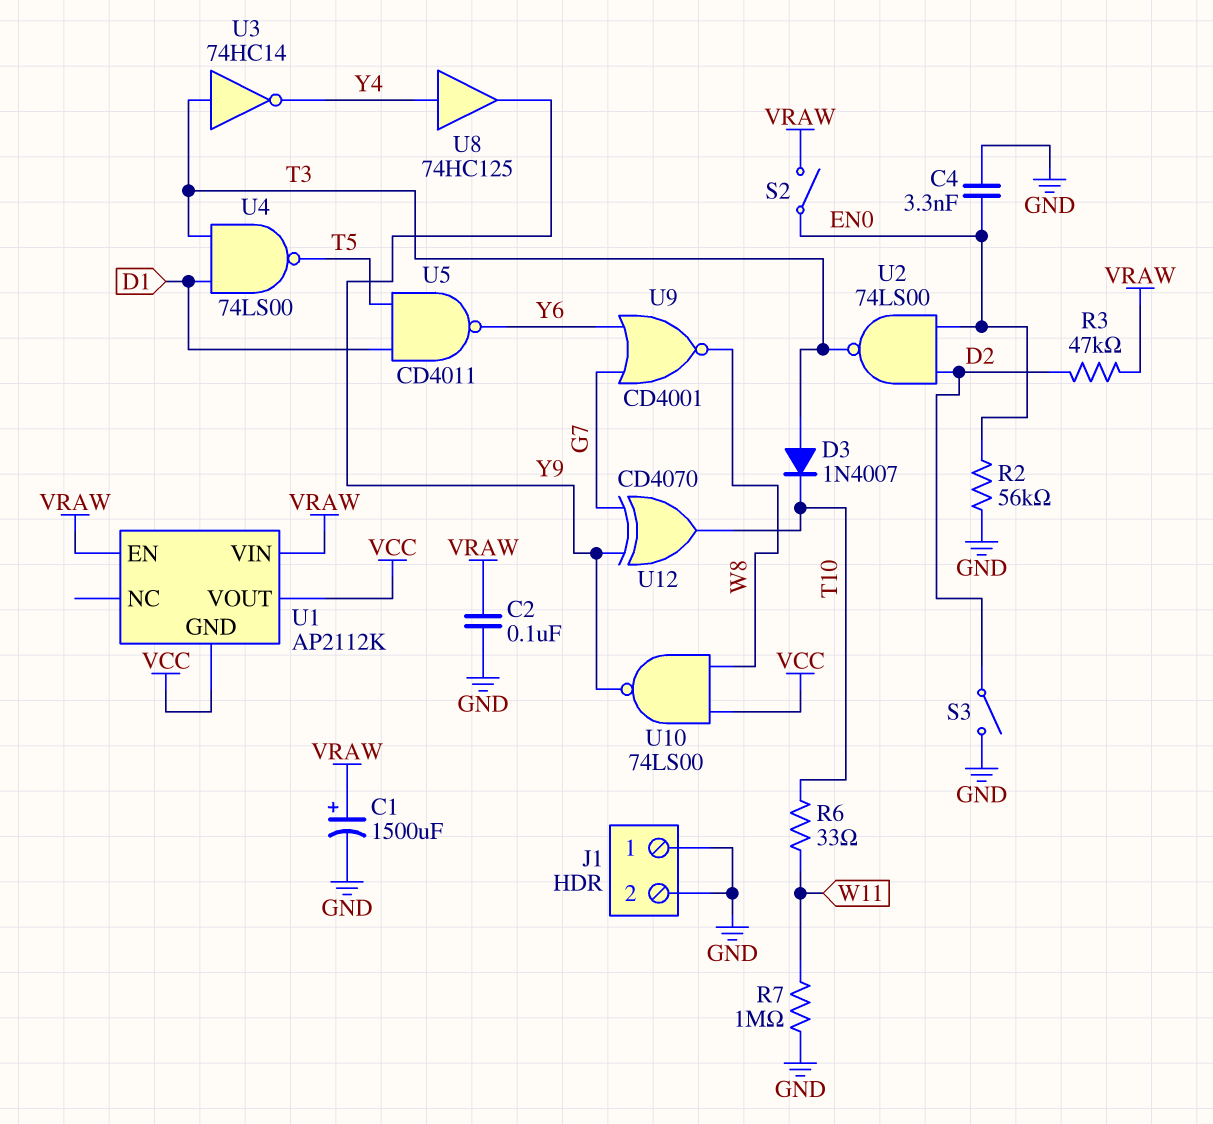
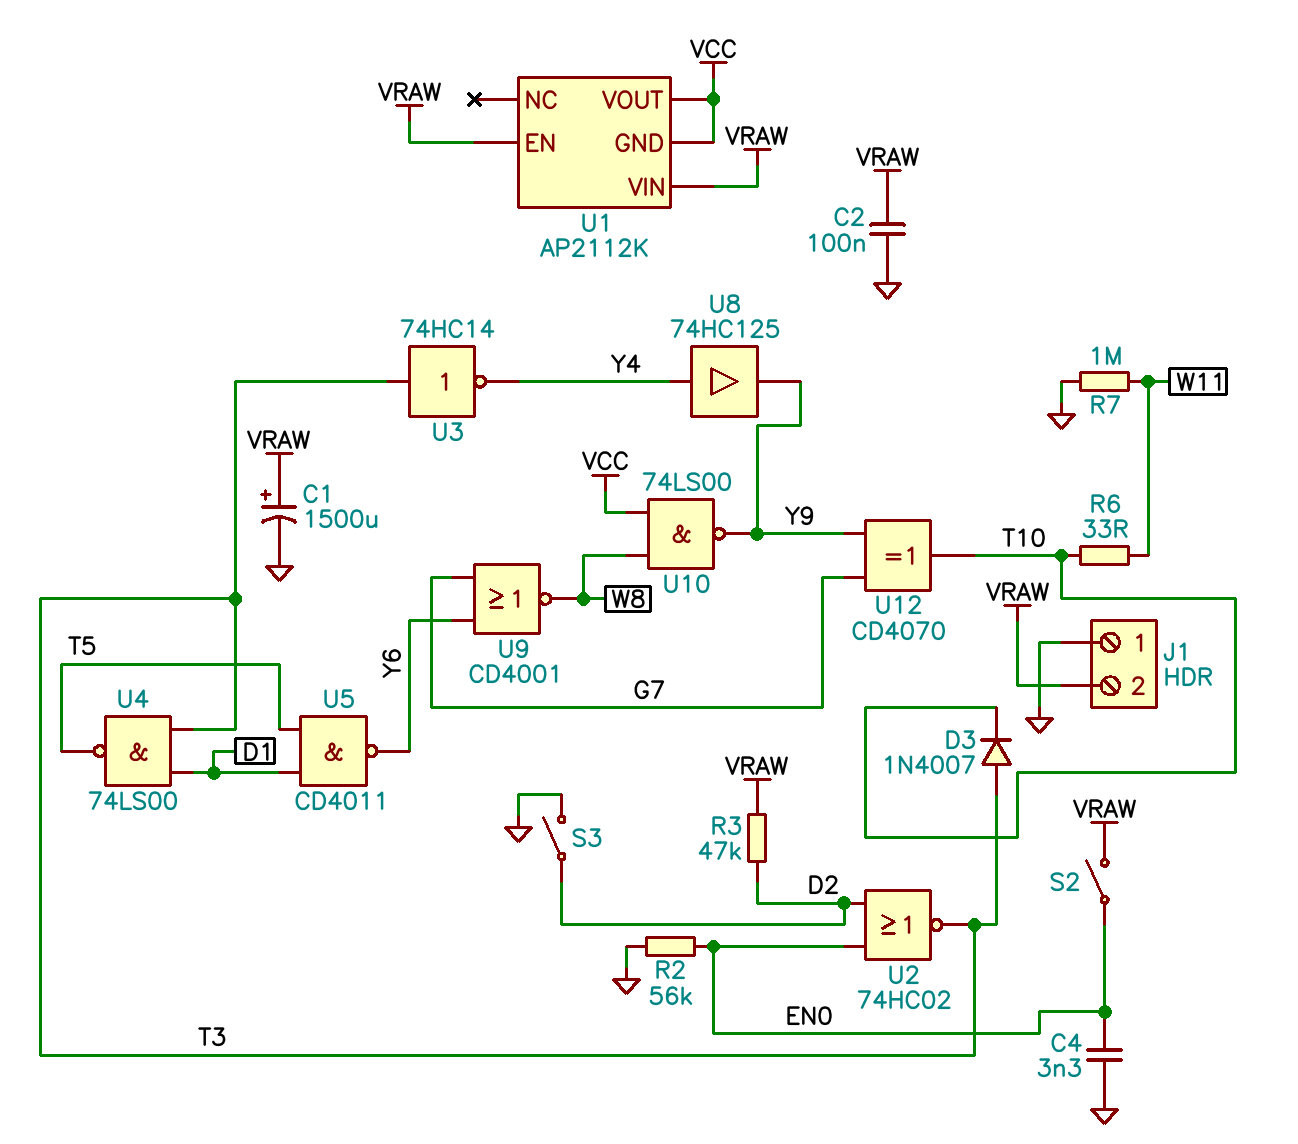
J1 pin 2: GND -> VRAW
U2: NAND 74LS00 (in D2, in EN0, out T3) -> NOR 74HC02 (in D2, in EN0, out T3)

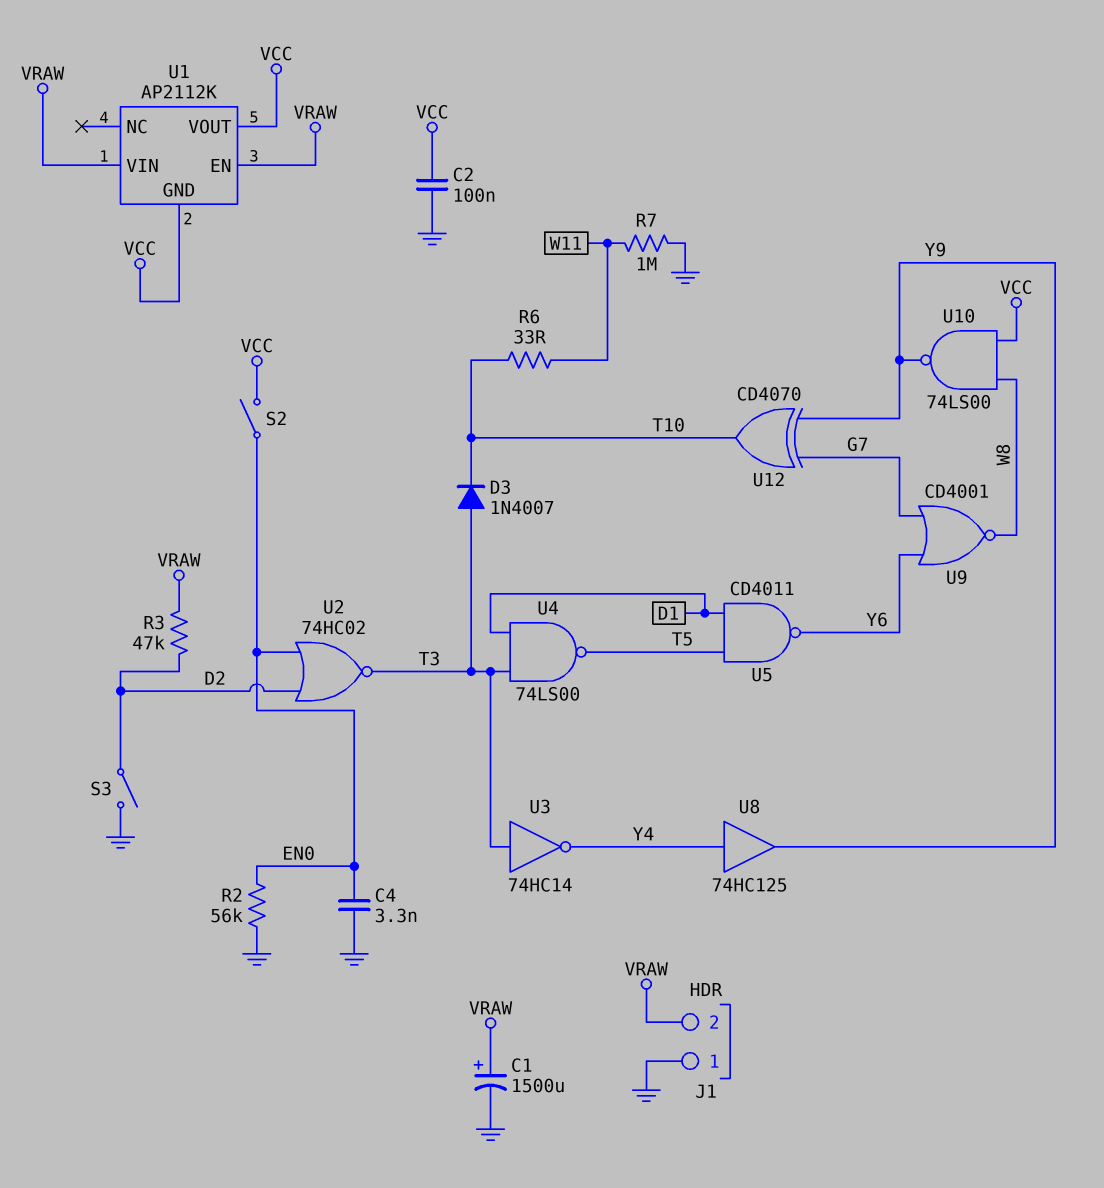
C2: 100nF (GND, VRAW) -> 100nF (GND, VCC)
S2: switch (EN0, VRAW) -> switch (EN0, VCC)

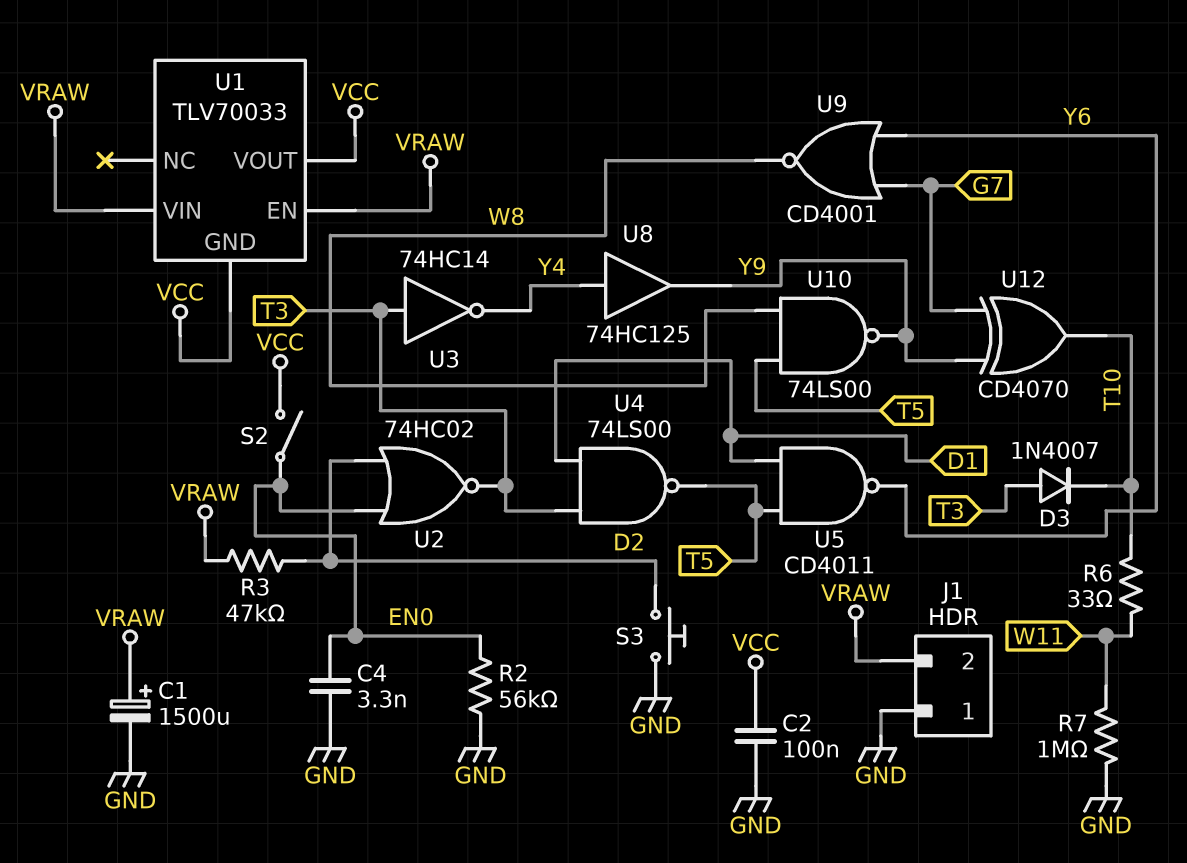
S3: switch (D2, GND) -> button (D2, GND)
U1: AP2112K -> TLV70033
U10: NAND 74LS00 (in VCC, in W8, out Y9) -> NAND 74LS00 (in T5, in W8, out Y9)

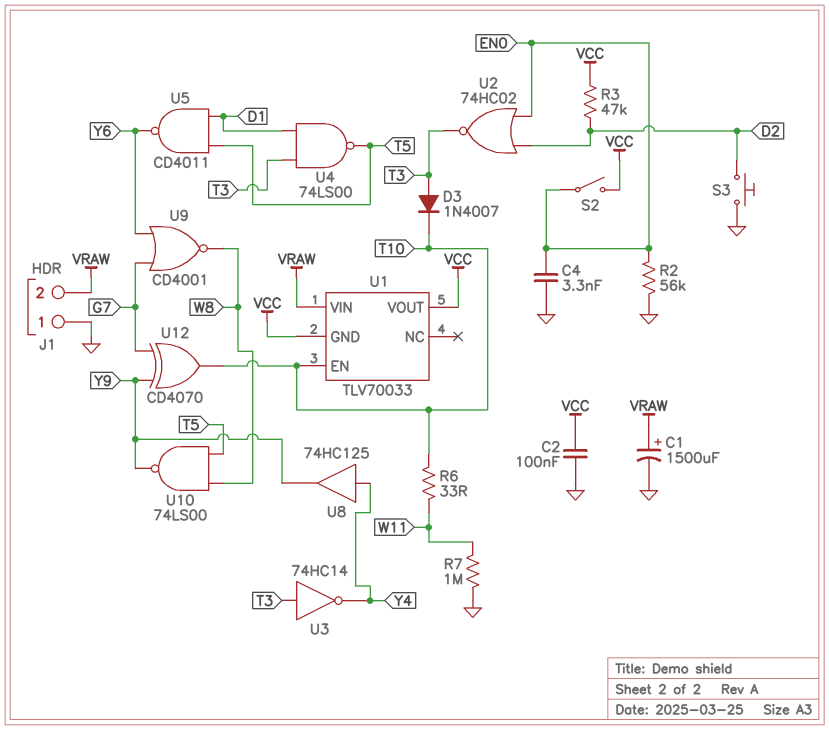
R3: 47k (D2, VRAW) -> 47k (D2, VCC)
U1 pin EN: VRAW -> T10

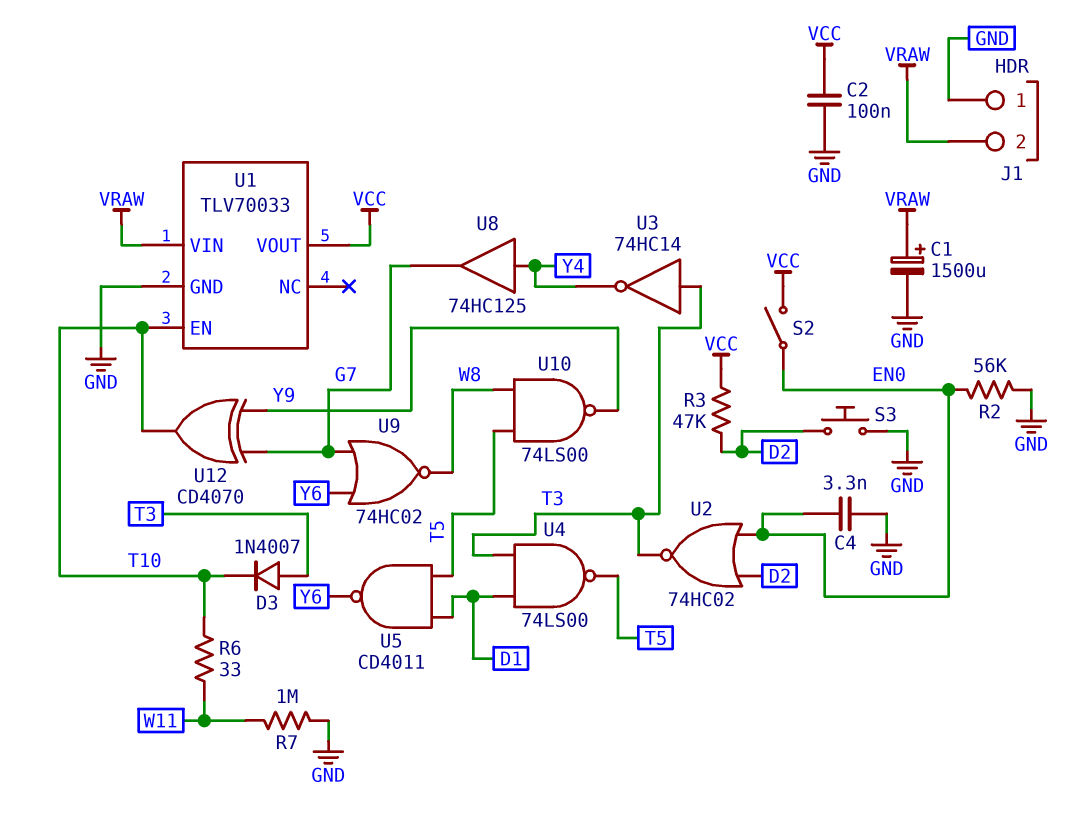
U1 pin GND: VCC -> GND
U8: buffer 74HC125 (in Y4, out Y9) -> buffer 74HC125 (in Y4, out G7)
U9: NOR CD4001 (in G7, in Y6, out W8) -> NOR 74HC02 (in G7, in Y6, out W8)

